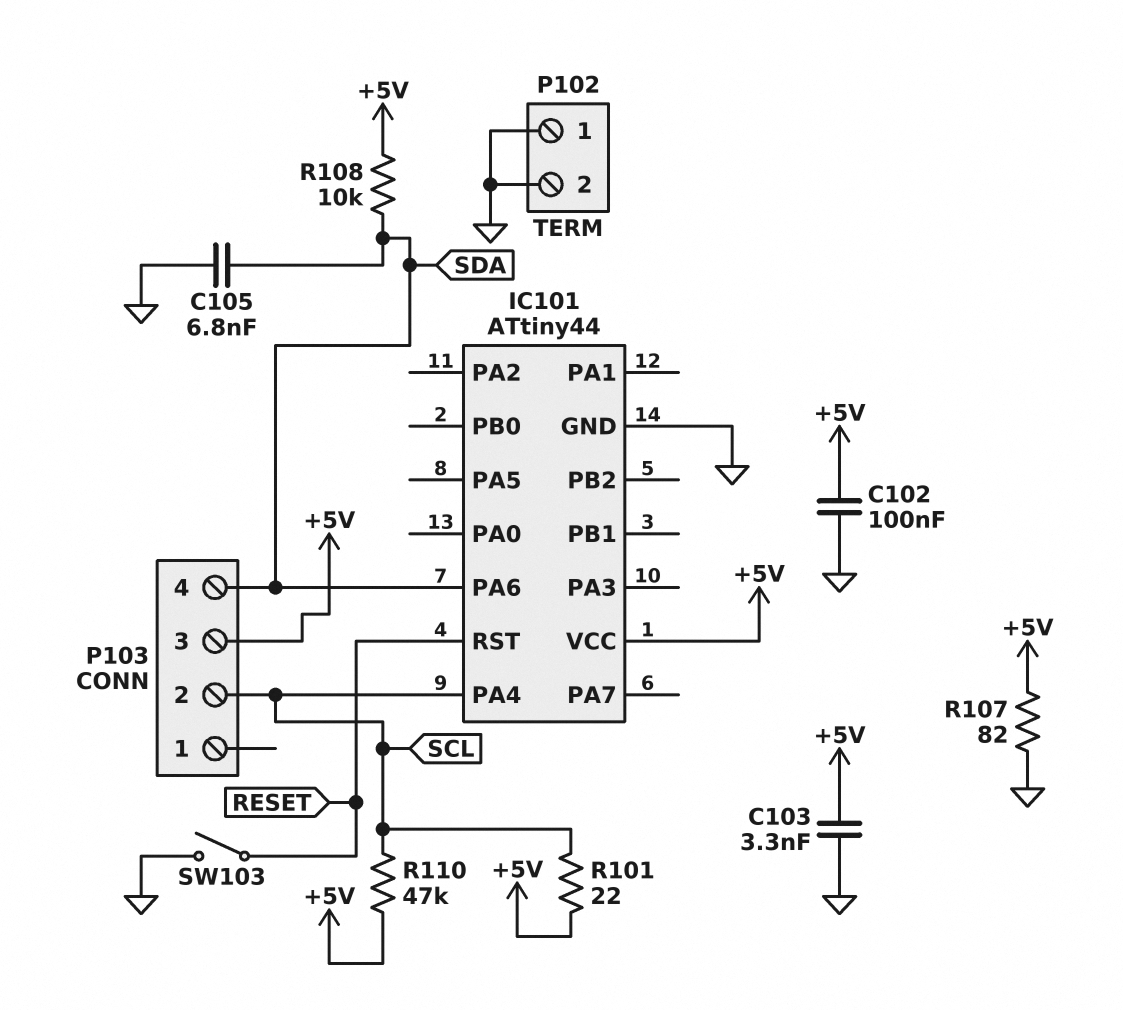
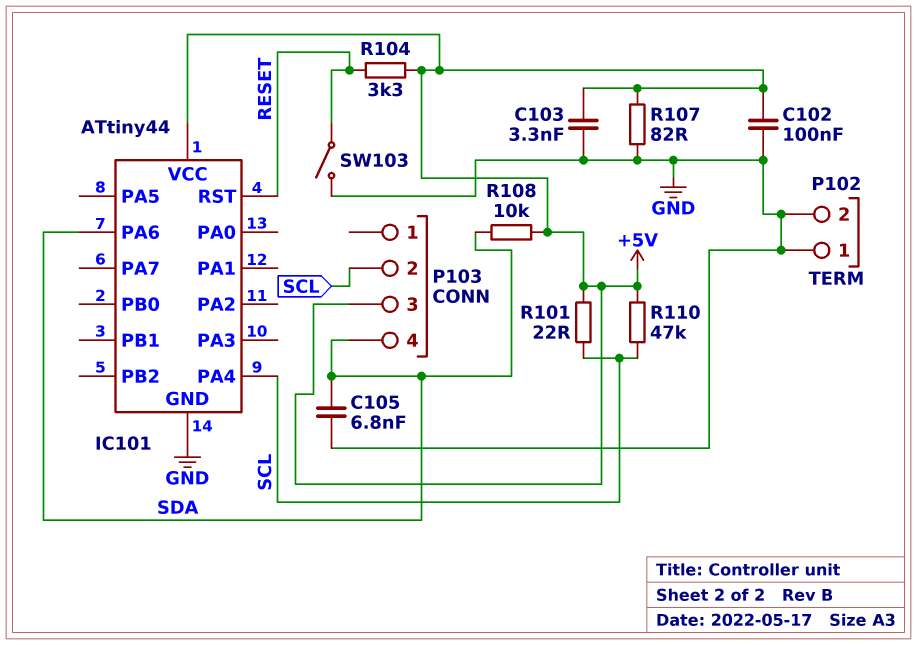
R104: none -> 3.3k (+5V, RESET)

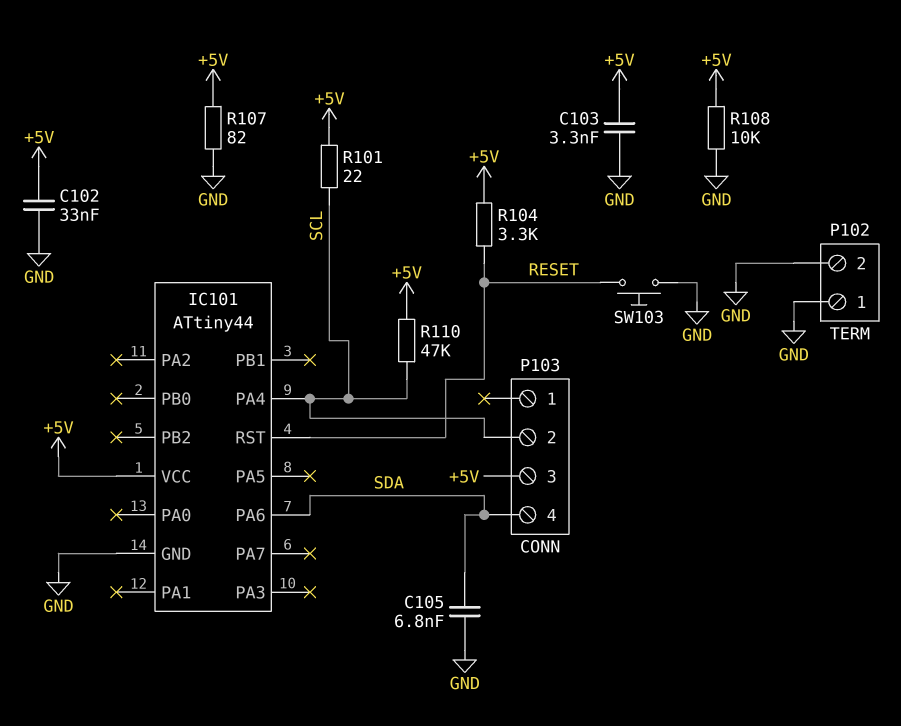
C102: 100nF (+5V, GND) -> 33nF (+5V, GND)
R108: 10k (+5V, SDA) -> 10k (+5V, GND)
SW103: switch (GND, RESET) -> button (GND, RESET)

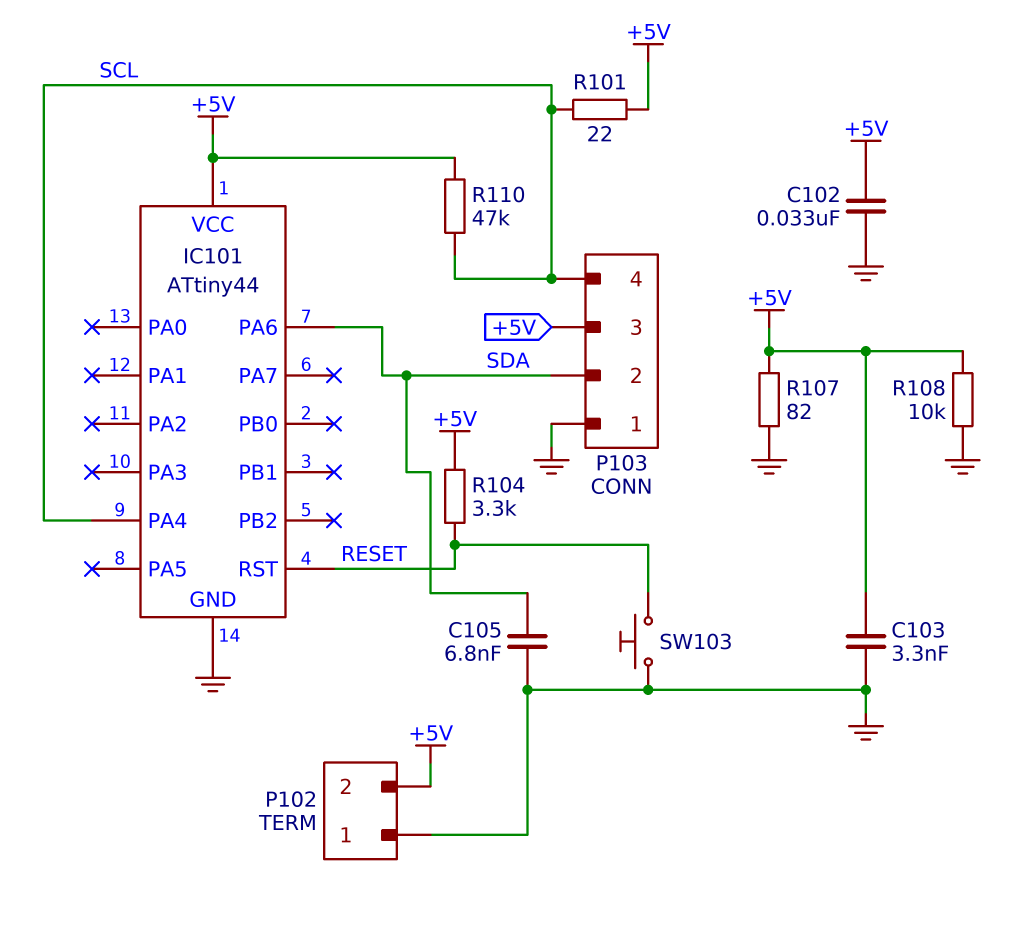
P102 pin 2: GND -> +5V
P103 pin 1: none -> GND
P103 pin 2: SCL -> SDA
P103 pin 4: SDA -> SCL

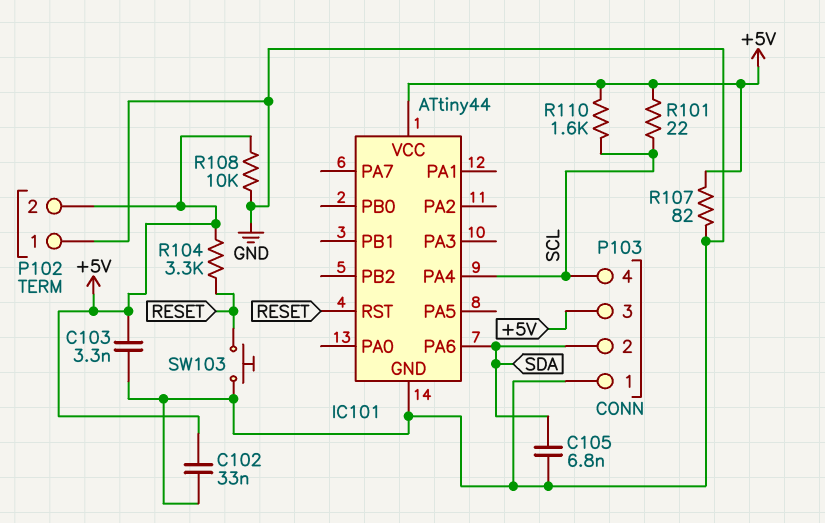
R110: 47k (+5V, SCL) -> 1.6k (+5V, SCL)

